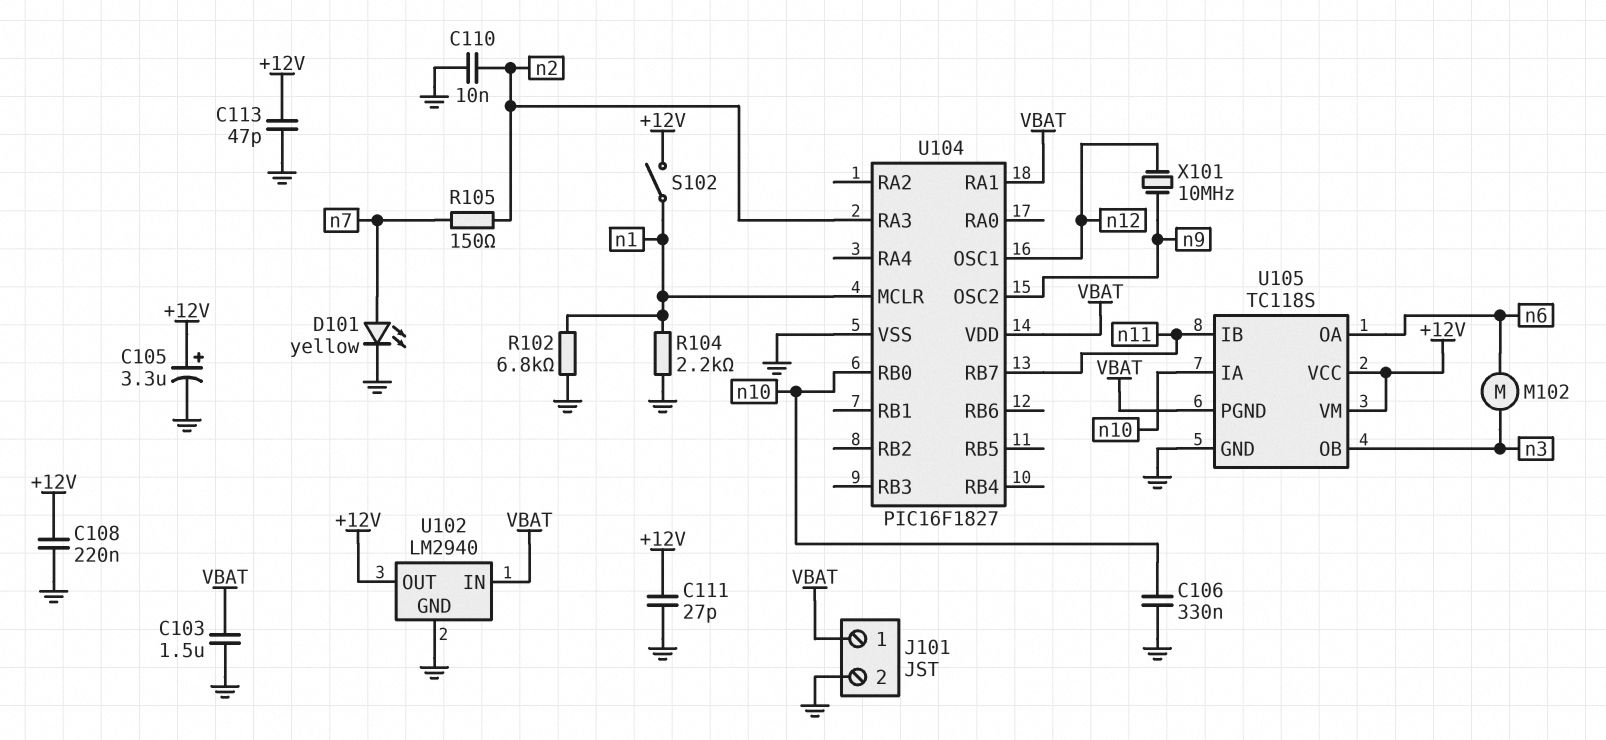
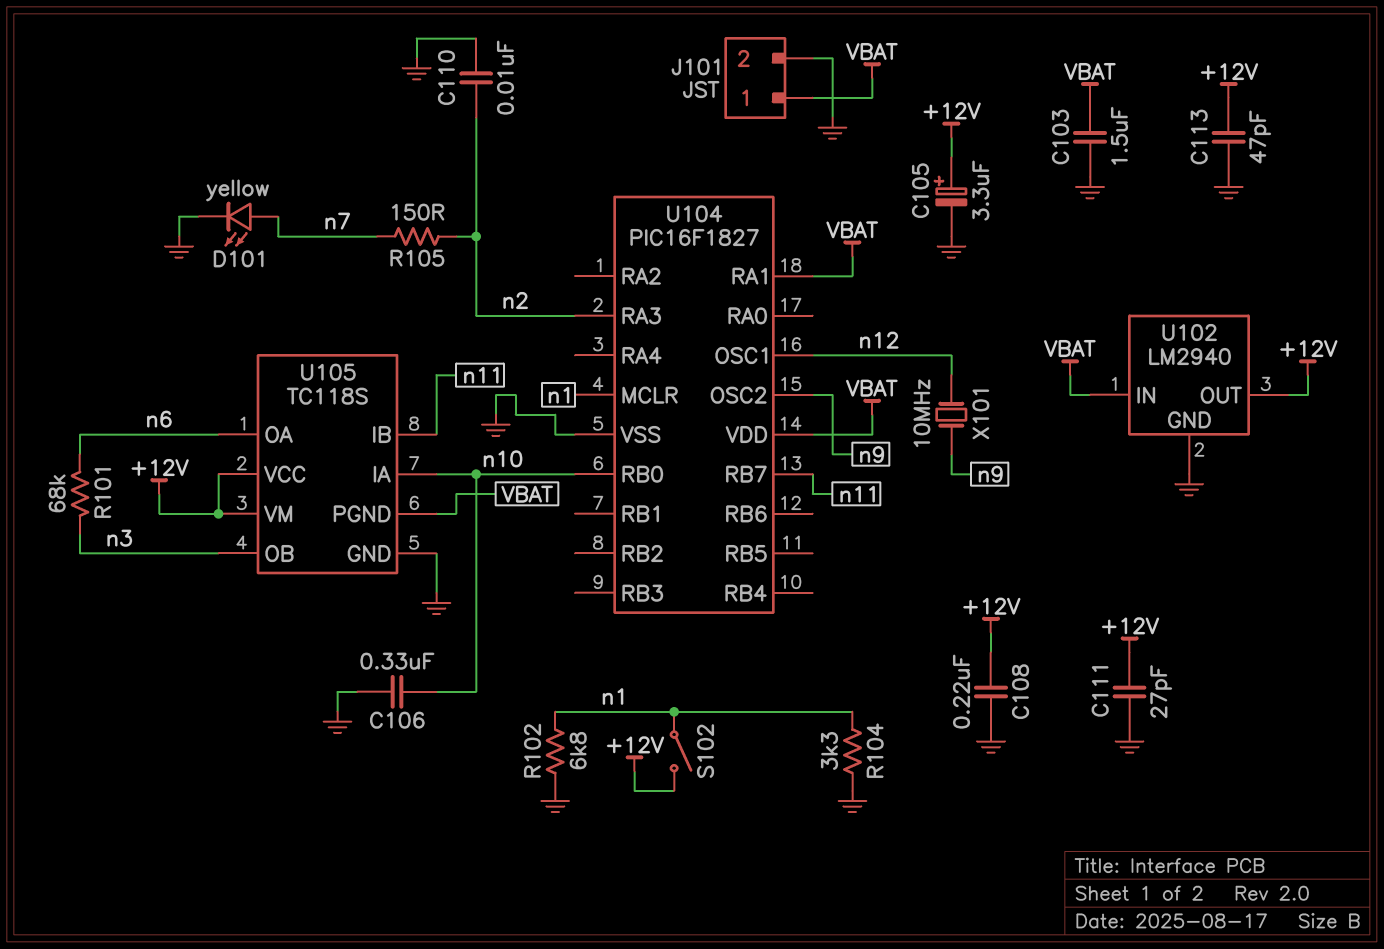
M102: motor (n3, n6) -> none
R101: none -> 68k (n3, n6)
R104: 2.2k (GND, n1) -> 3.3k (GND, n1)

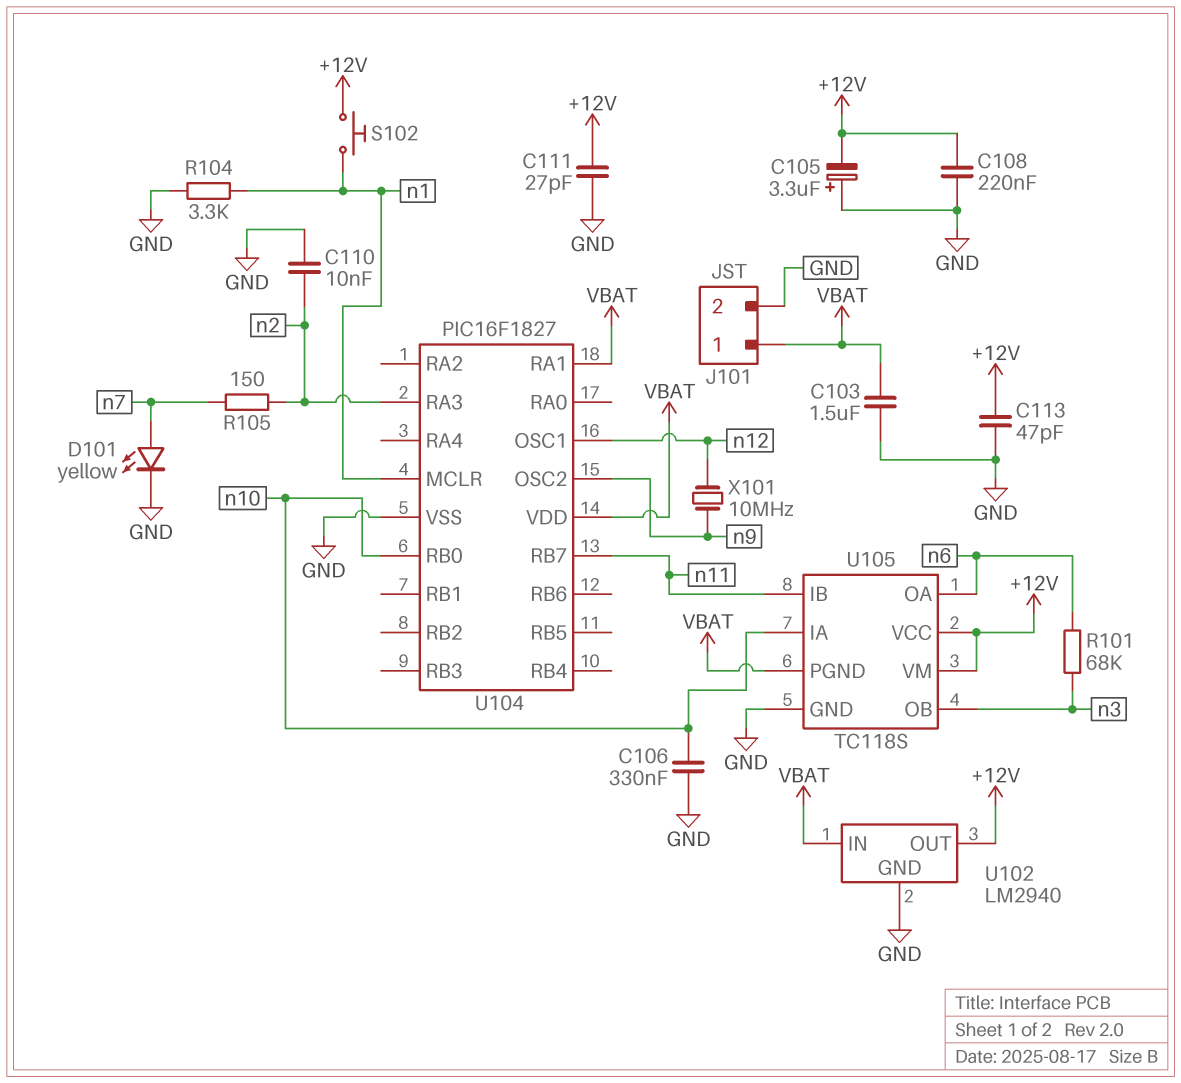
C105: 3.3uF (plus +12V, minus GND) -> 3.3uF (plus GND, minus +12V)
R102: 6.8k (GND, n1) -> none
S102: switch (+12V, n1) -> button (+12V, n1)

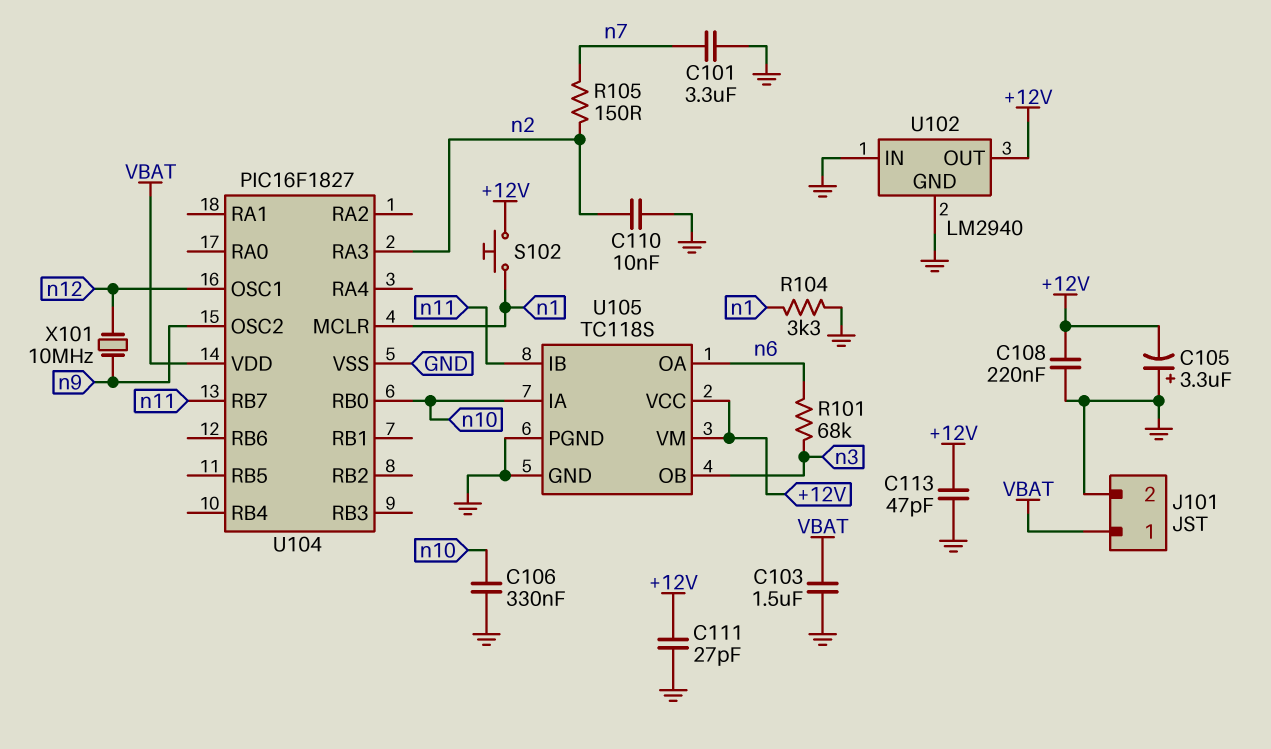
C101: none -> 3.3uF (GND, n7)
D101: LED yellow (A n7, K GND) -> none
U102 pin IN: VBAT -> GND
U104 pin RA1: VBAT -> none
U105 pin PGND: VBAT -> GND

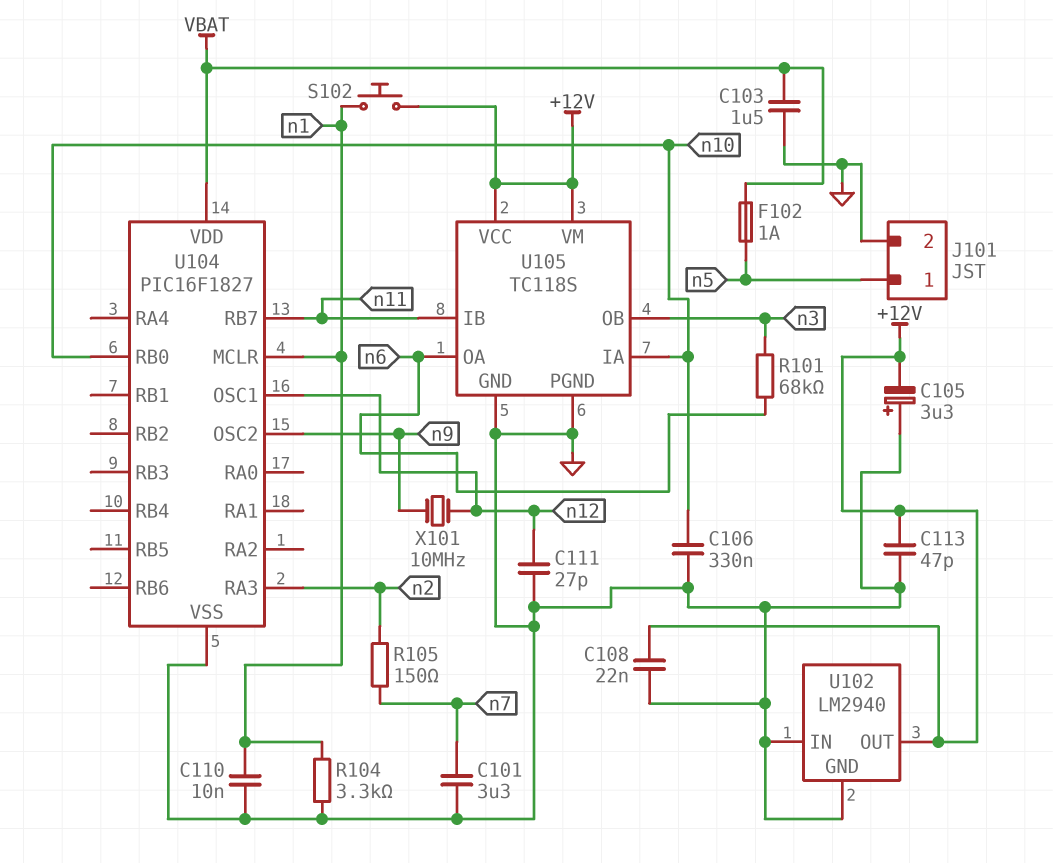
C108: 220nF (+12V, GND) -> 22nF (+12V, GND)
C110: 10nF (GND, n2) -> 10nF (GND, n1)
C111: 27pF (+12V, GND) -> 27pF (GND, n12)
F102: none -> 1A (VBAT, n5)
J101 pin 1: VBAT -> n5

